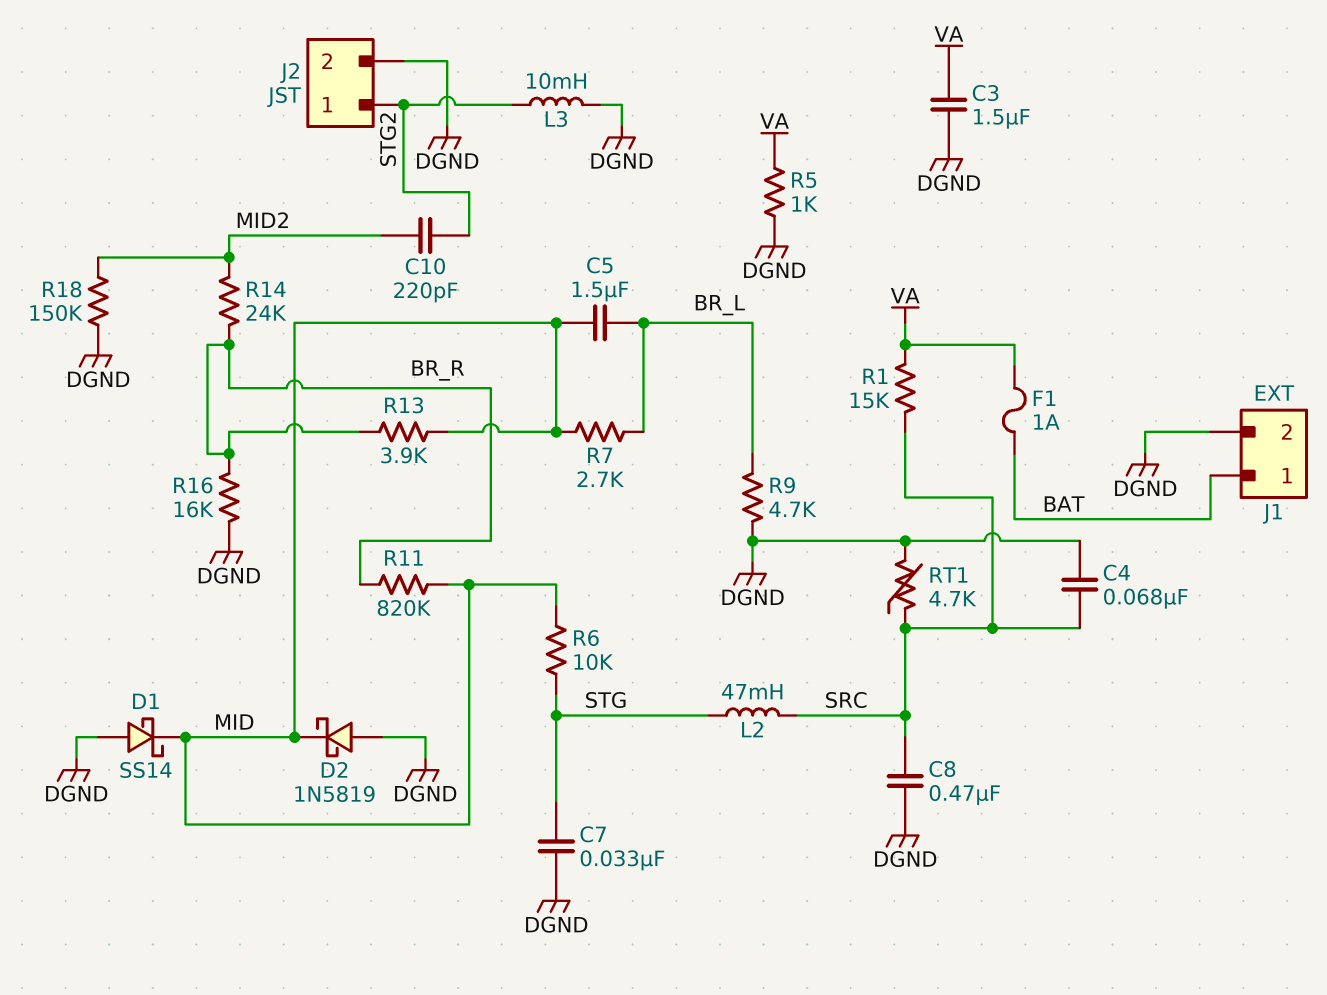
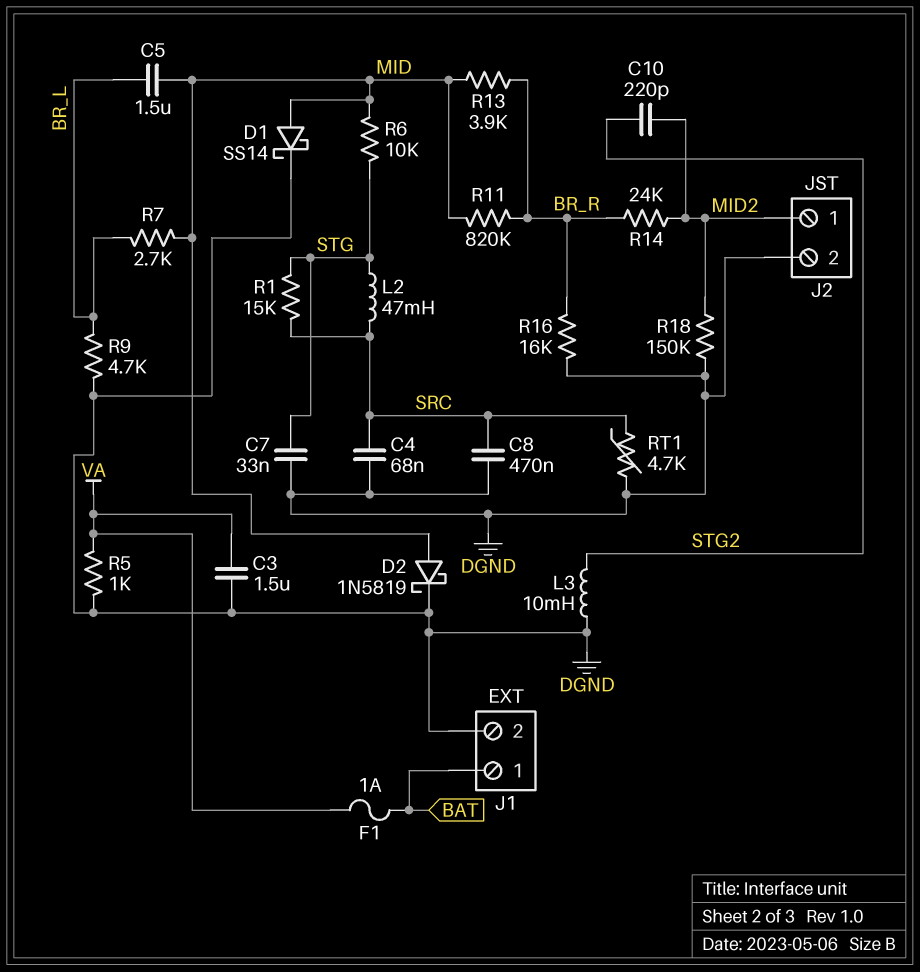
D1: schottky SS14 (A DGND, K MID) -> schottky SS14 (A MID, K DGND)
D2: schottky 1N5819 (A DGND, K MID) -> schottky 1N5819 (A MID, K DGND)
J2 pin 1: STG2 -> MID2
R1: 15k (SRC, VA) -> 15k (SRC, STG)

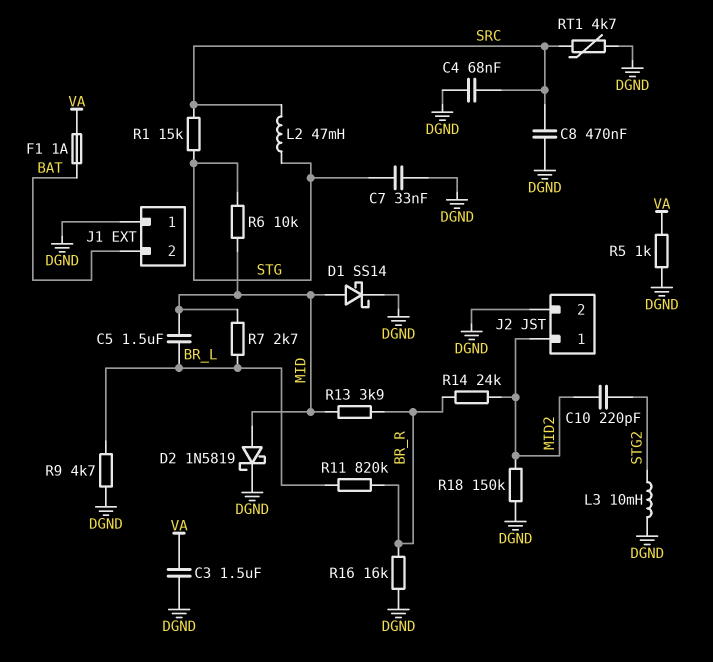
J1 pin 1: BAT -> DGND
J1 pin 2: DGND -> BAT
R11: 820k (BR_R, MID) -> 820k (BR_L, BR_R)

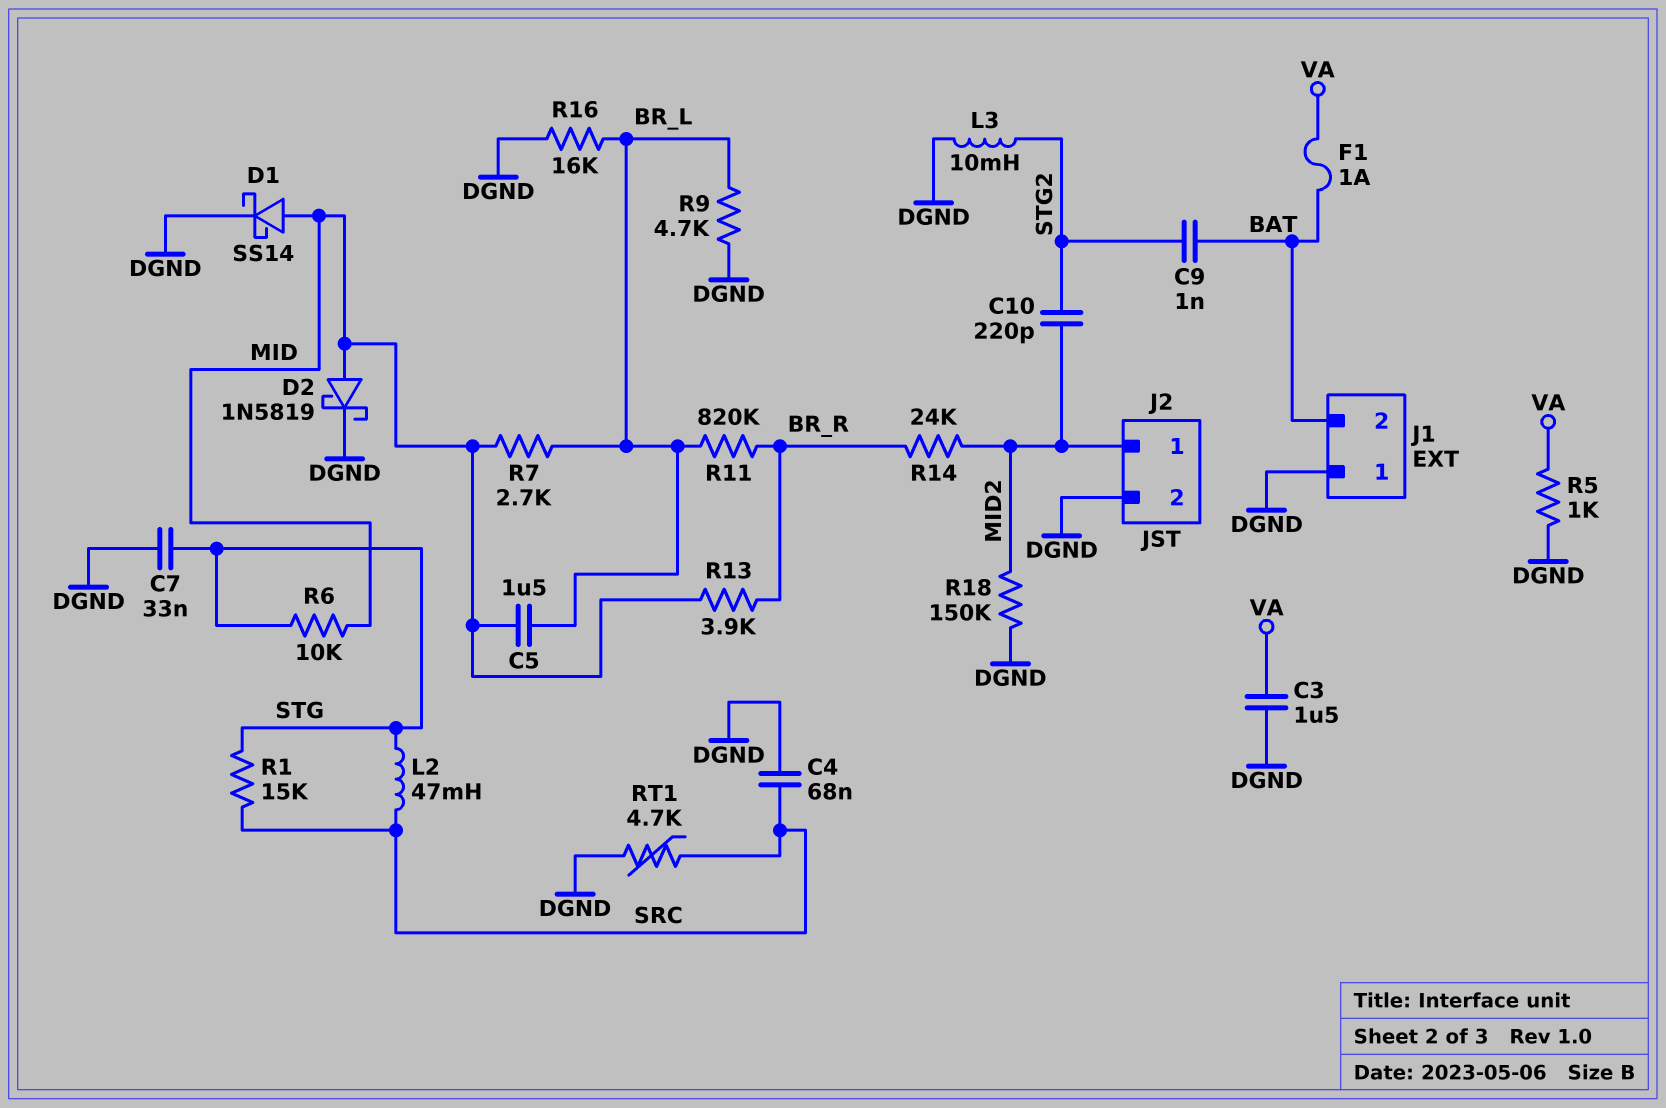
C8: 470nF (DGND, SRC) -> none
C9: none -> 1nF (BAT, STG2)
R16: 16k (BR_R, DGND) -> 16k (BR_L, DGND)

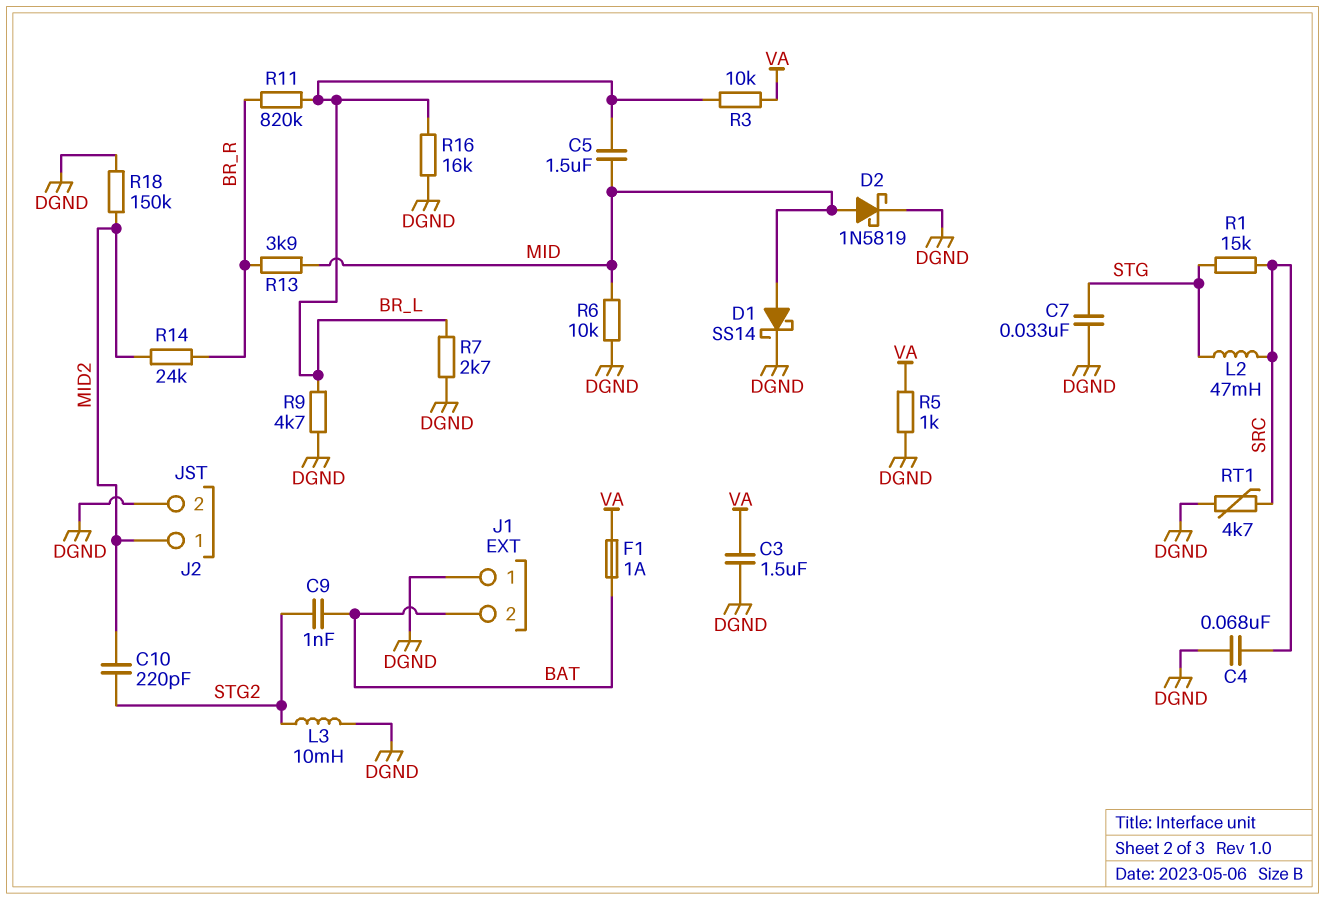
R3: none -> 10k (BR_L, VA)
R6: 10k (MID, STG) -> 10k (DGND, MID)
R7: 2.7k (BR_L, MID) -> 2.7k (BR_L, DGND)

